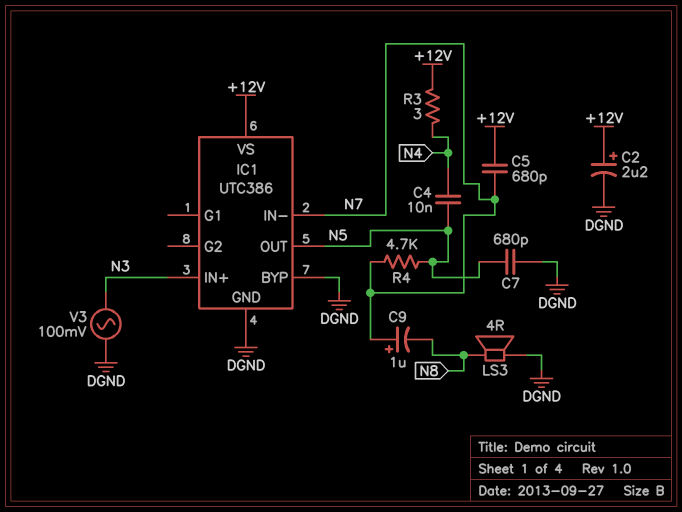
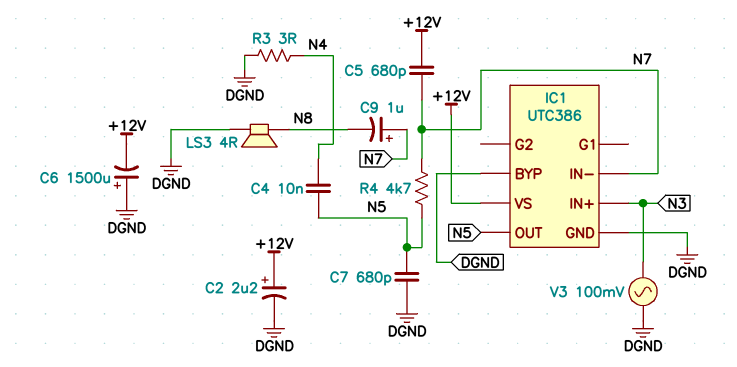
C6: none -> 1500uF (plus DGND, minus +12V)
R3: 3 (+12V, N4) -> 3 (DGND, N4)

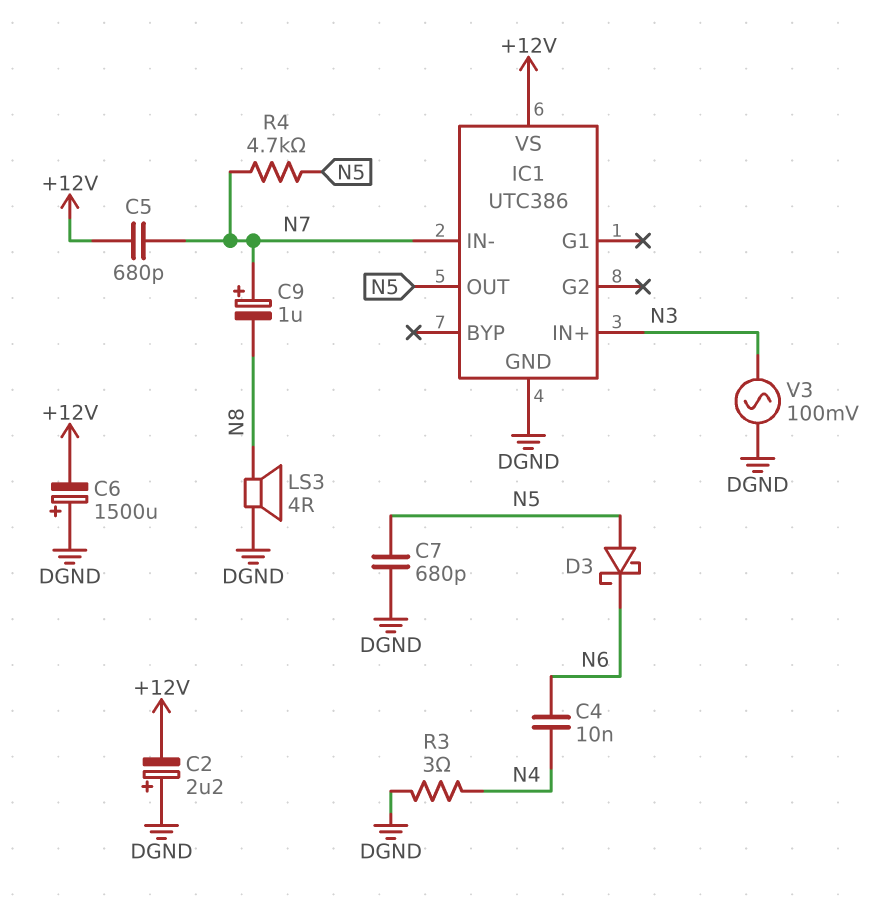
C2: 2.2uF (plus +12V, minus DGND) -> 2.2uF (plus DGND, minus +12V)
C4: 10nF (N4, N5) -> 10nF (N4, N6)
D3: none -> schottky (A N5, K N6)
IC1 pin BYP: DGND -> none

